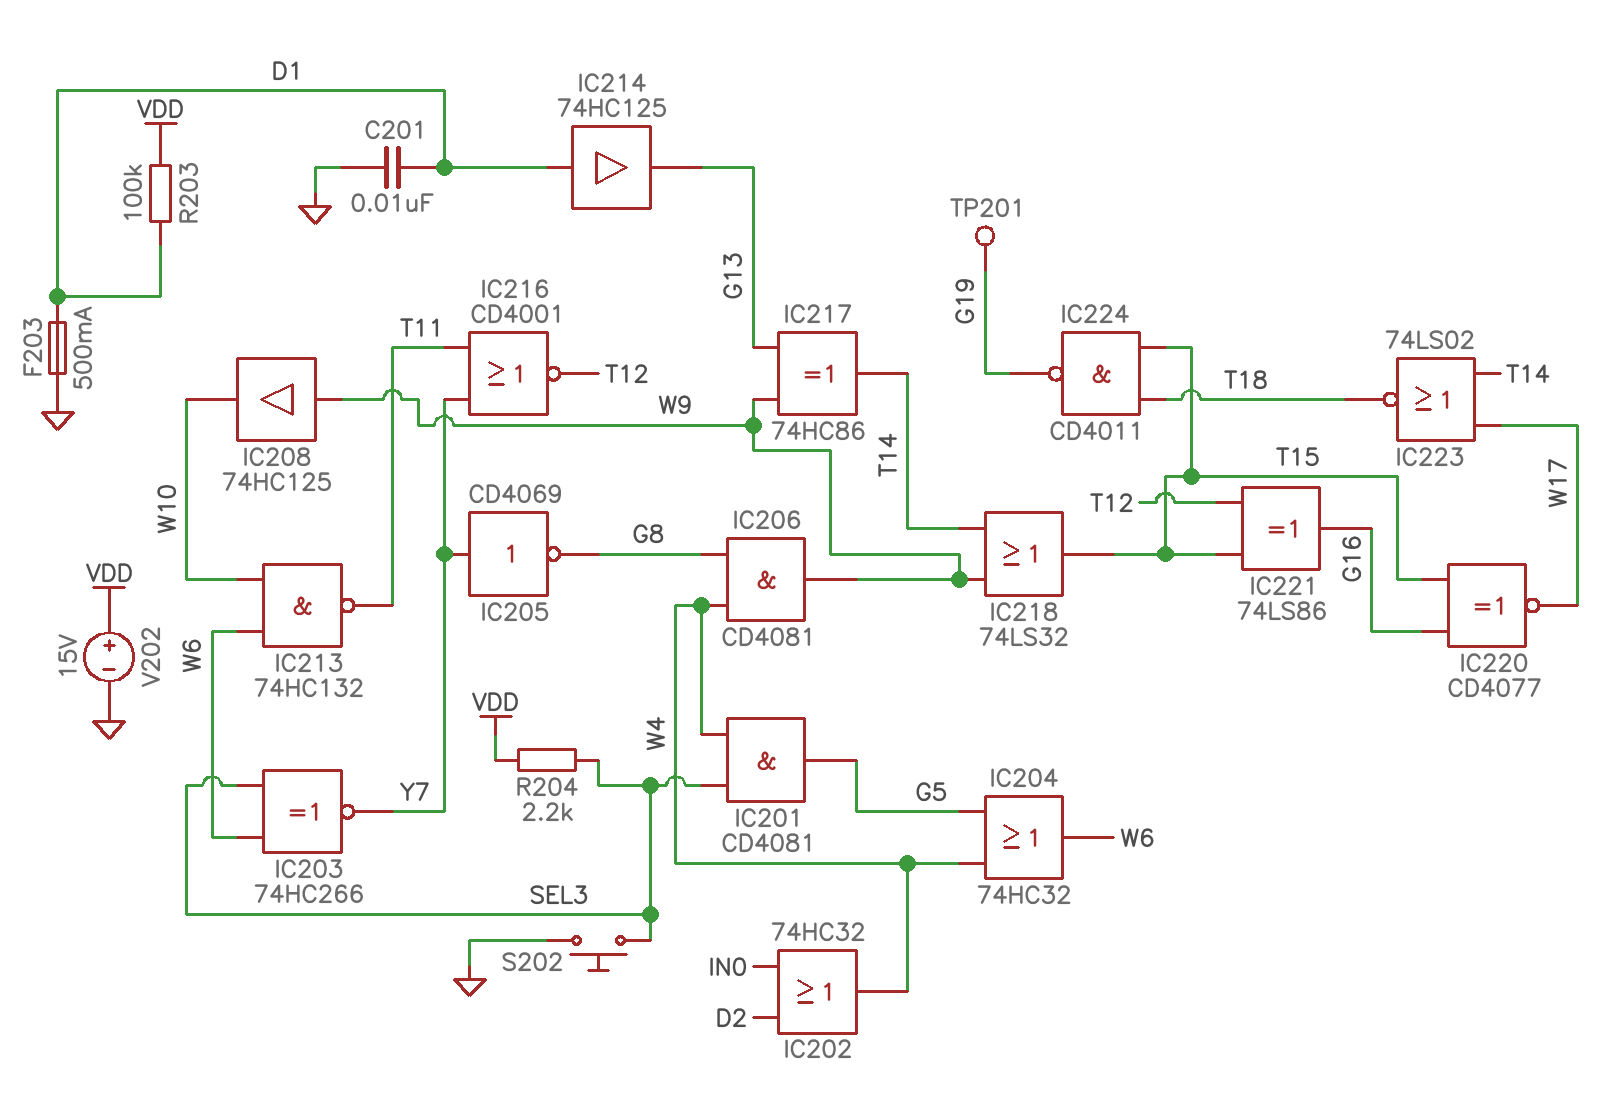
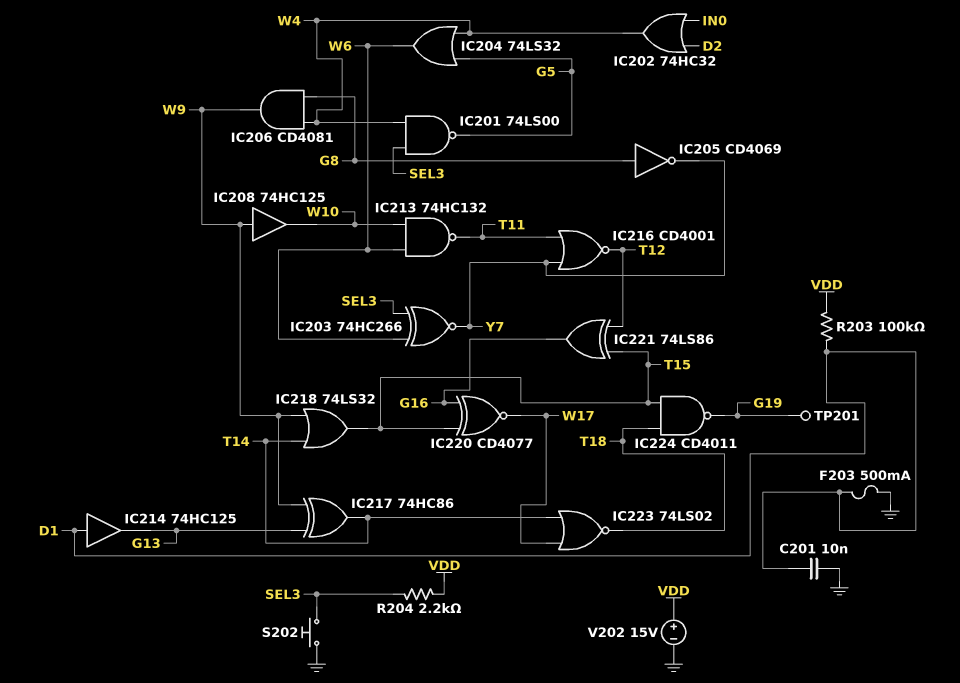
IC201: AND CD4081 (in SEL3, in W4, out G5) -> NAND 74LS00 (in SEL3, in W4, out G5)
IC204: OR 74HC32 (in G5, in W4, out W6) -> OR 74LS32 (in G5, in W4, out W6)
IC205: NOT CD4069 (in Y7, out G8) -> NOT CD4069 (in G8, out Y7)

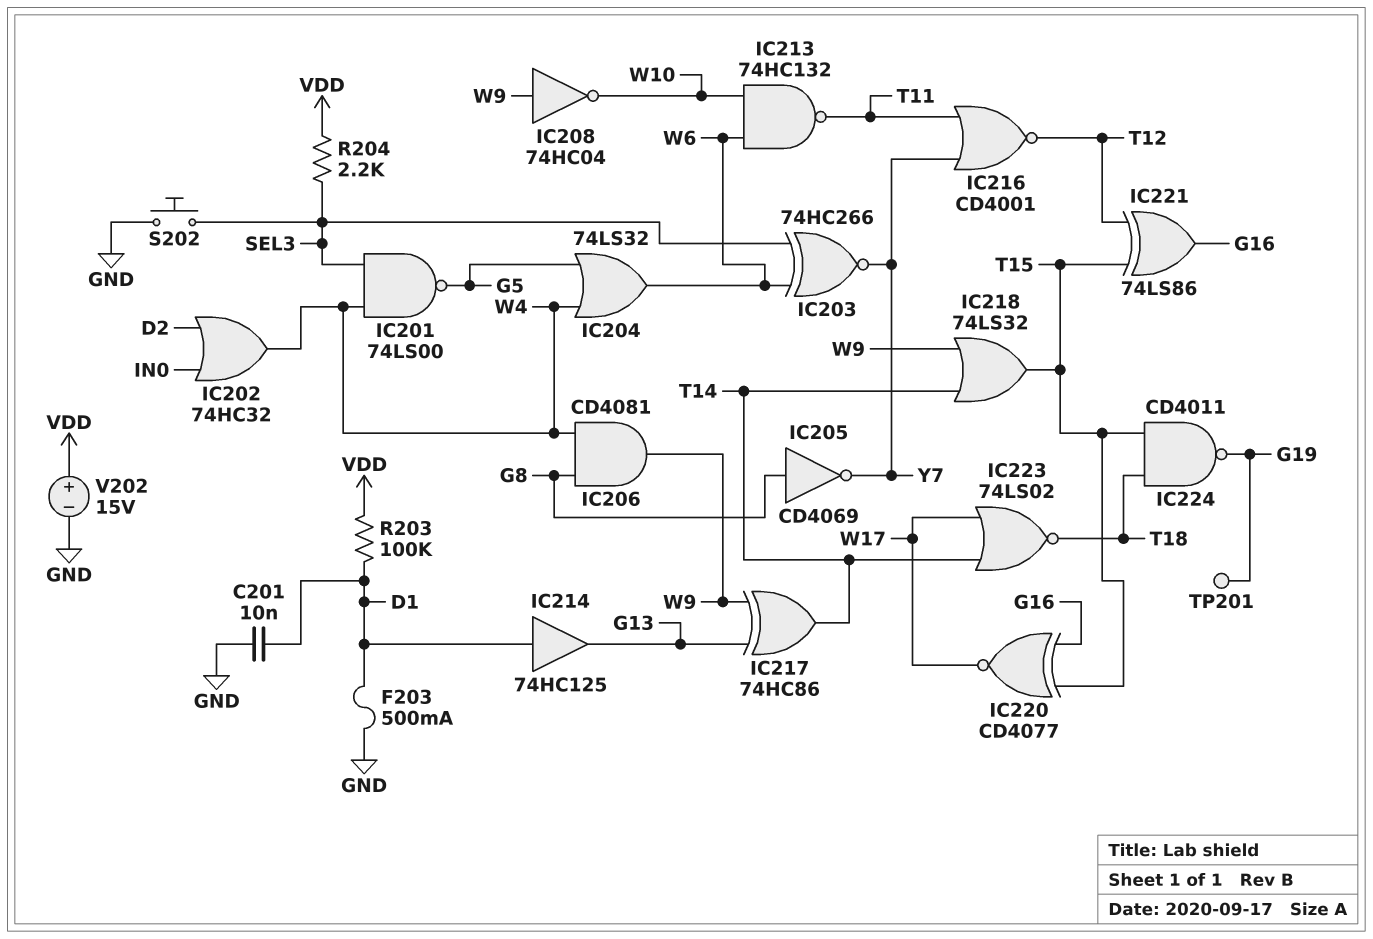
IC208: buffer 74HC125 (in W9, out W10) -> NOT 74HC04 (in W9, out W10)

